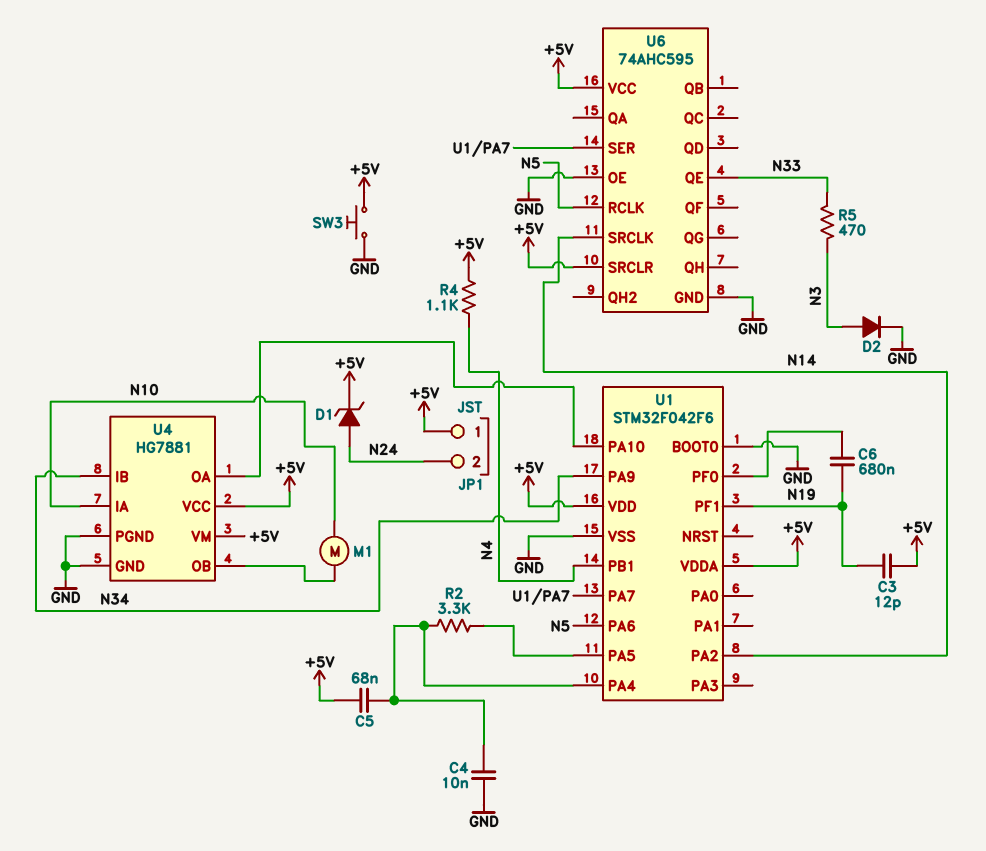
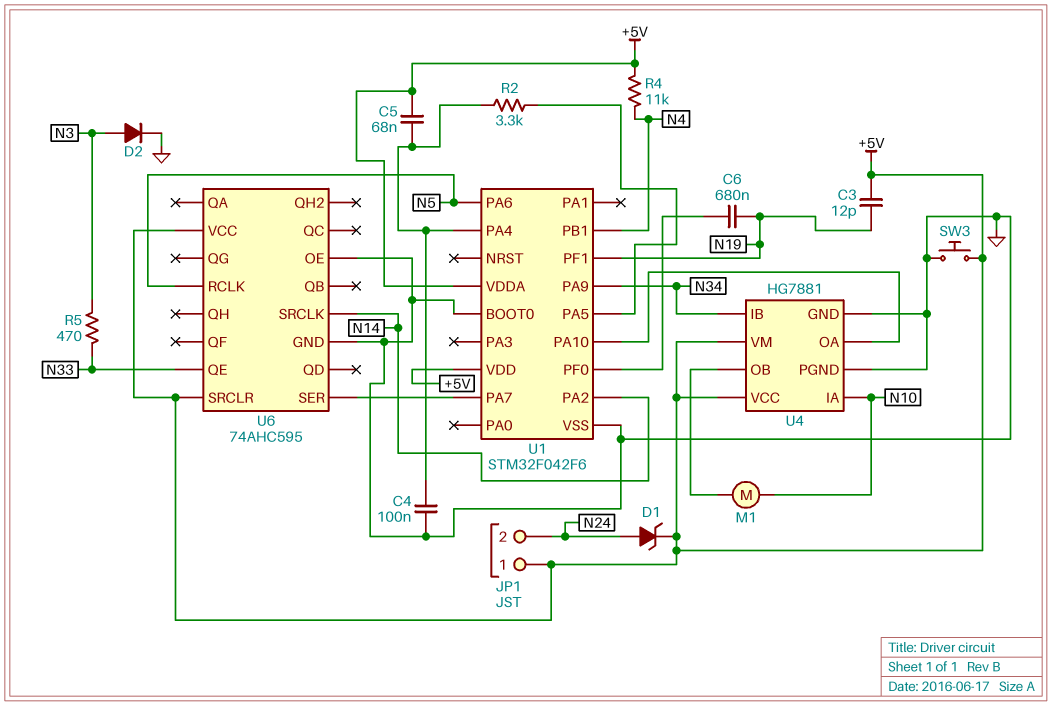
C4: 10nF (GND, U1/PA4) -> 100nF (GND, U1/PA4)
R4: 1.1k (+5V, N4) -> 11k (+5V, N4)

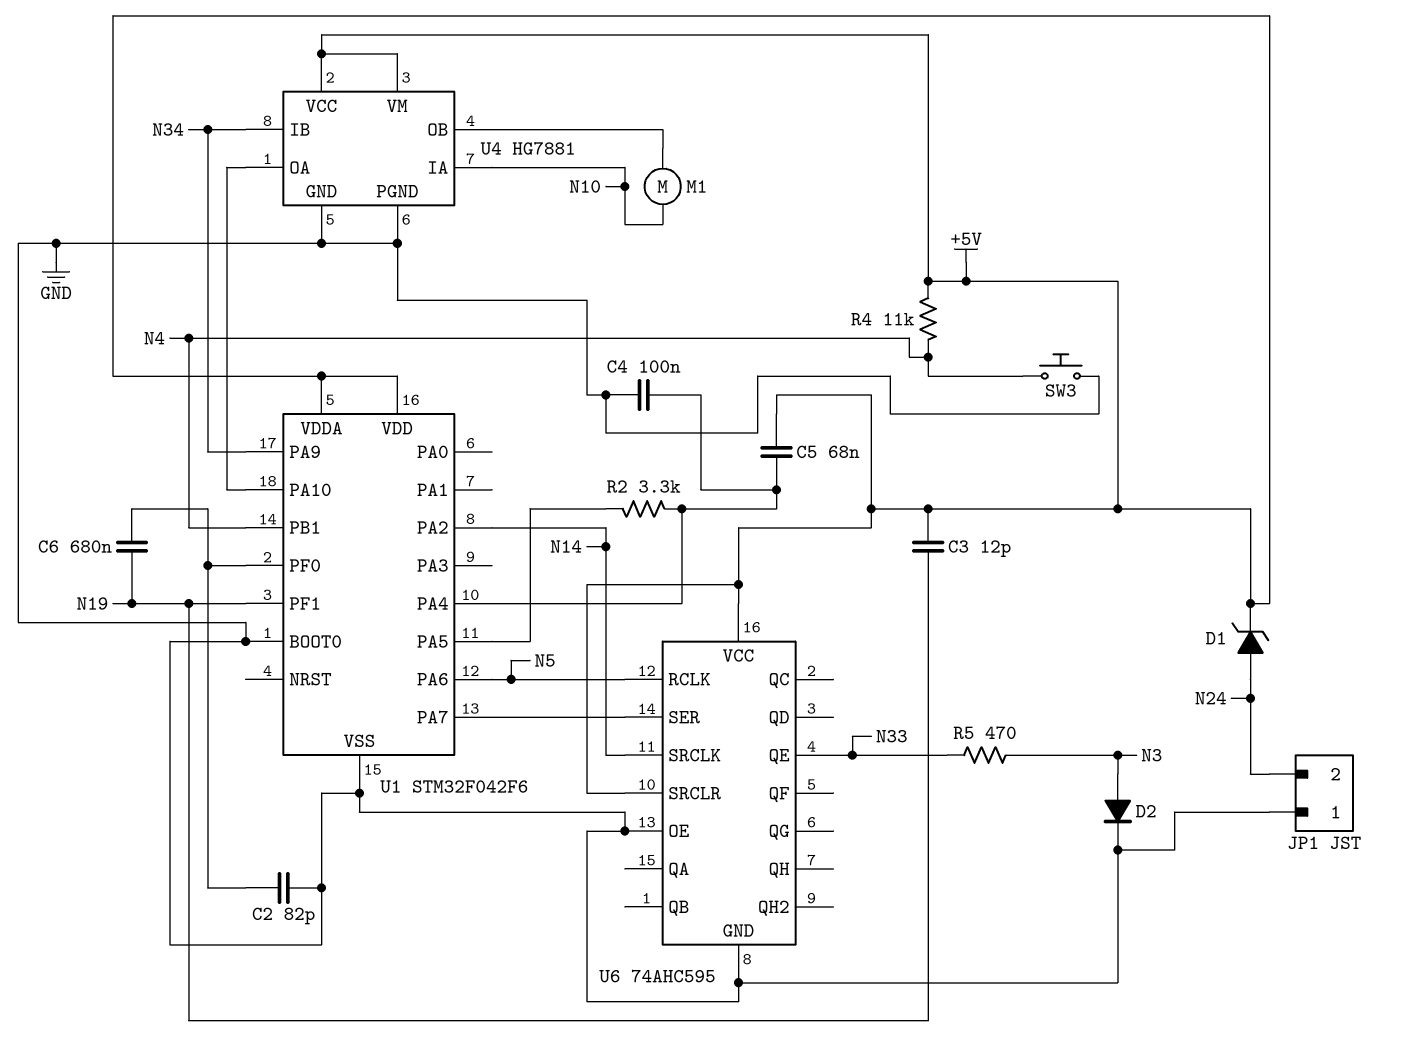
C2: none -> 82pF (GND, U1/PF0)
JP1 pin 1: +5V -> GND
SW3: button (+5V, GND) -> button (GND, N4)

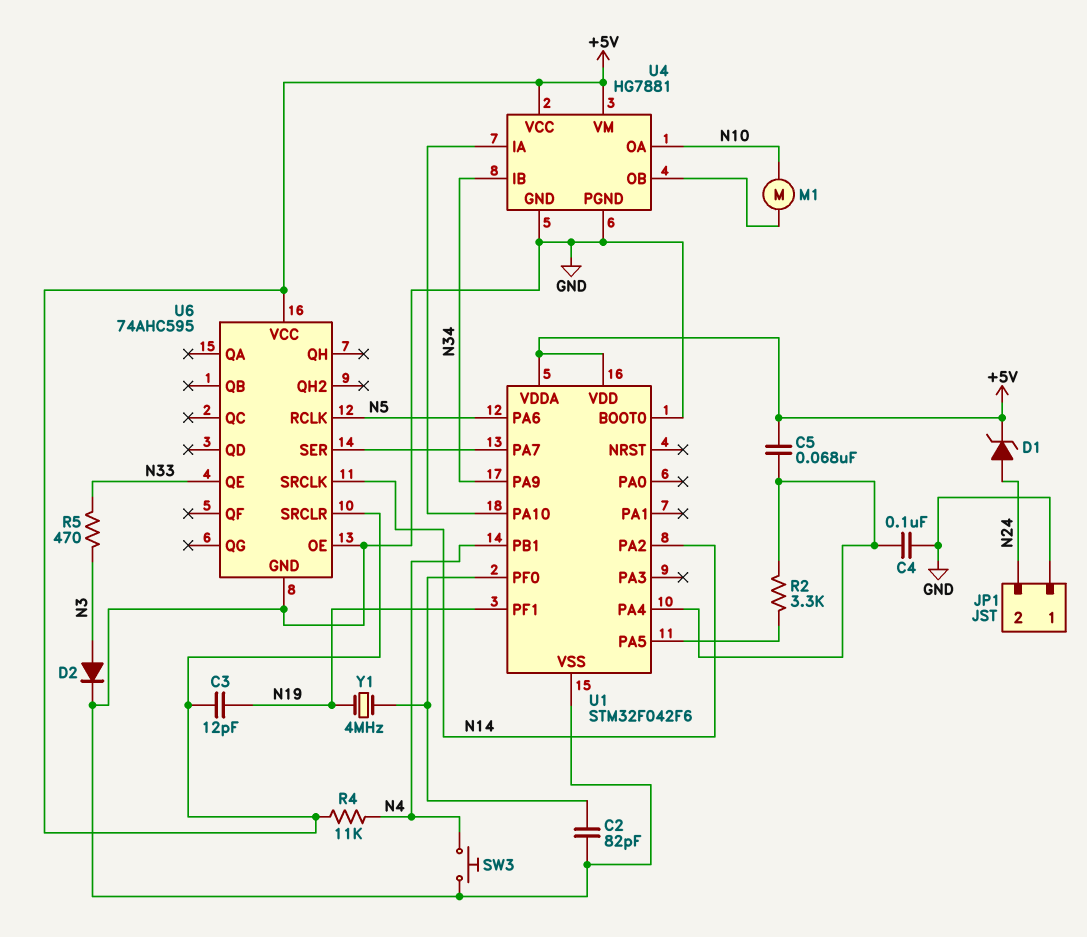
C6: 680nF (N19, U1/PF0) -> none
U4 pin IA: N10 -> U1/PA10
U4 pin OA: U1/PA10 -> N10
Y1: none -> 4MHz (N19, U1/PF0)

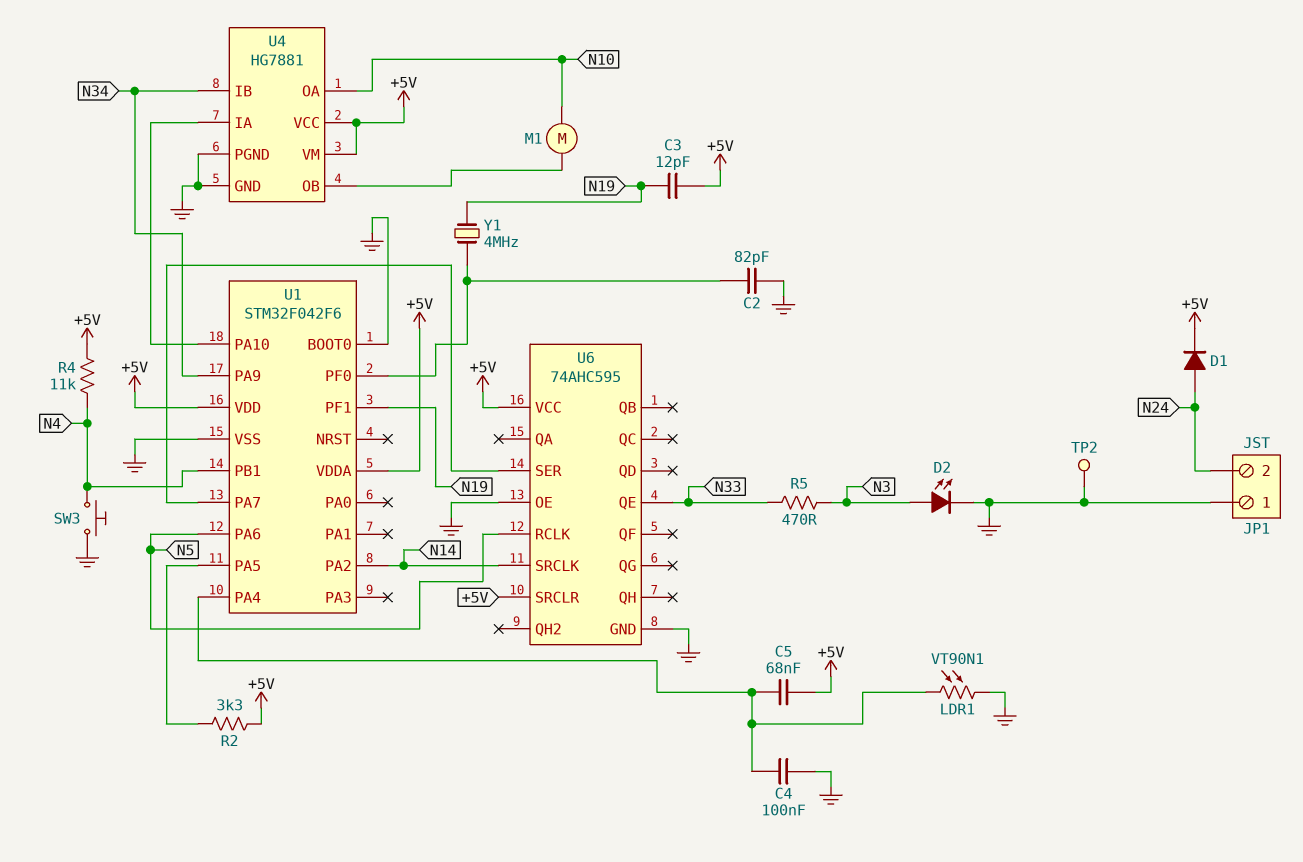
D1: zener (A N24, K +5V) -> diode (A N24, K +5V)
D2: diode (A N3, K GND) -> LED (A N3, K GND)
LDR1: none -> VT90N1 (GND, U1/PA4)
R2: 3.3k (U1/PA4, U1/PA5) -> 3.3k (+5V, U1/PA5)
TP2: none -> test point (GND)

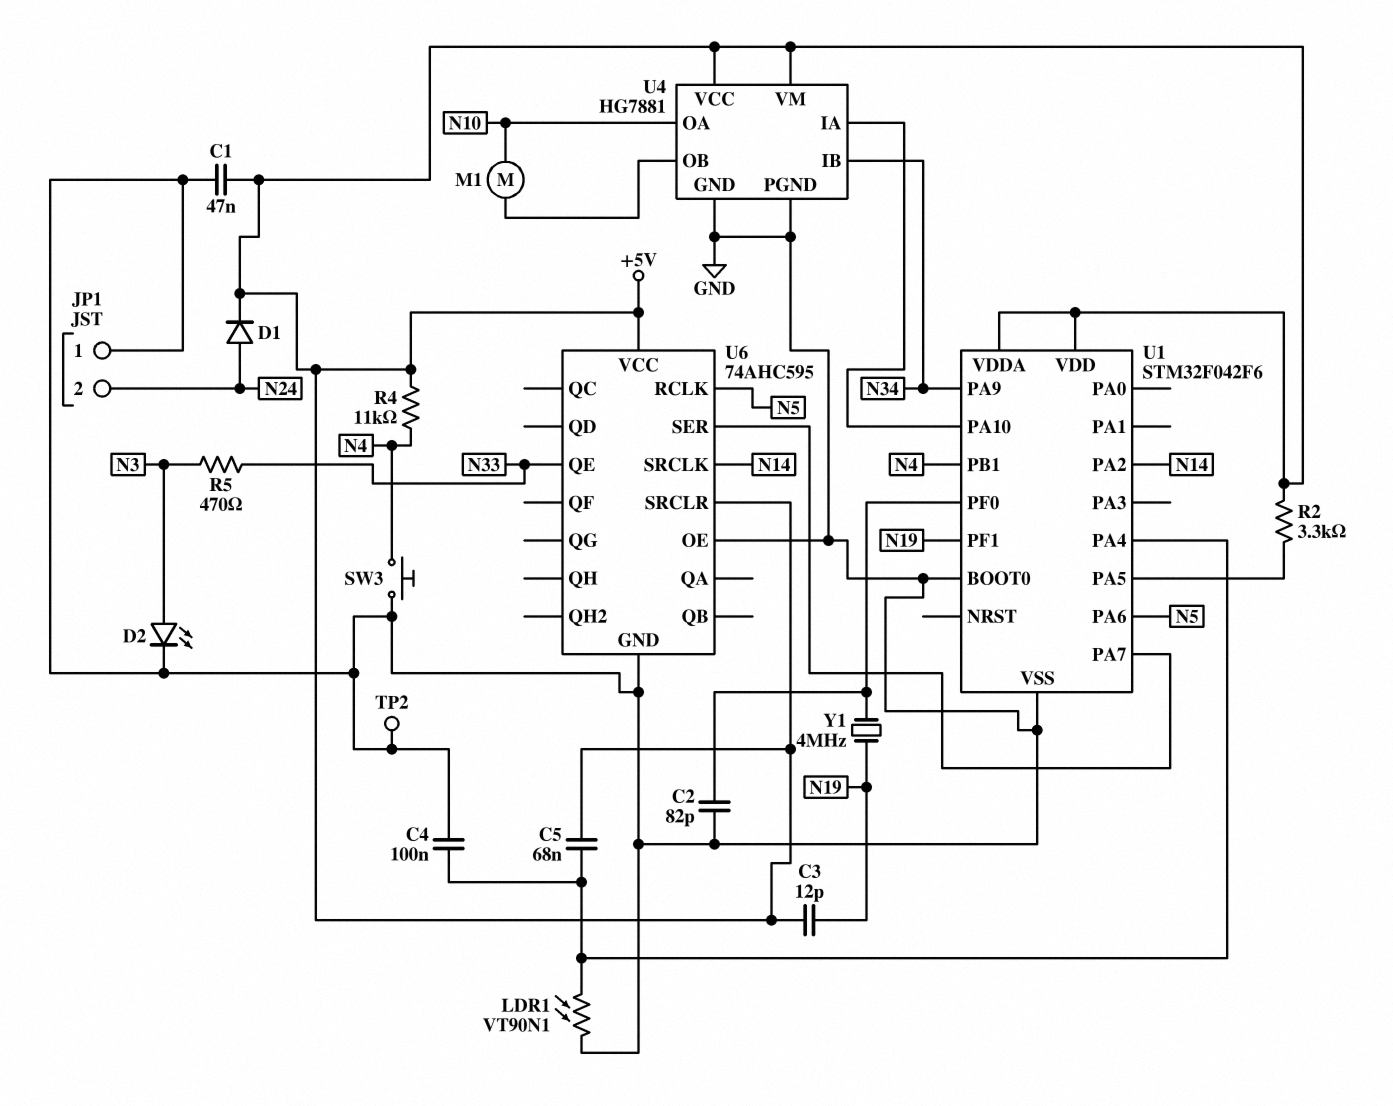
C1: none -> 47nF (+5V, GND)

